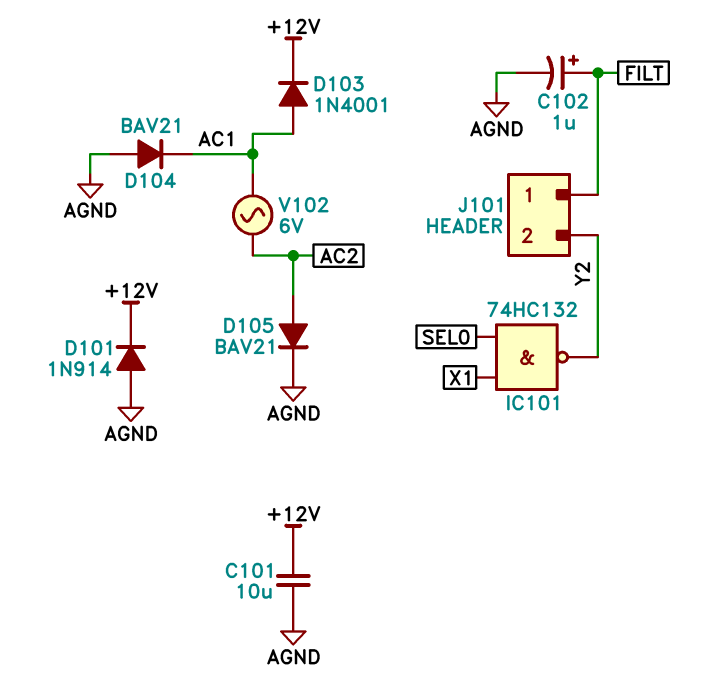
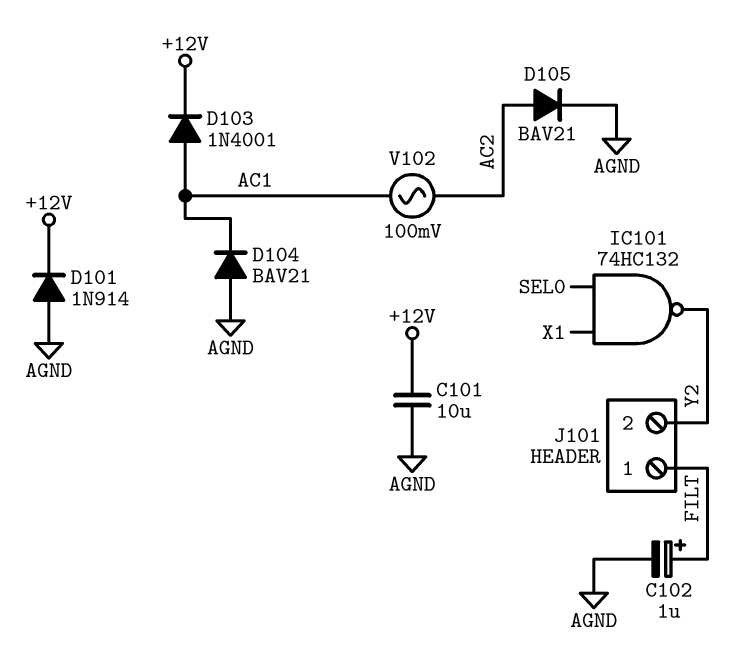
V102: AC 6V (AC1, AC2) -> AC 100mV (AC1, AC2)

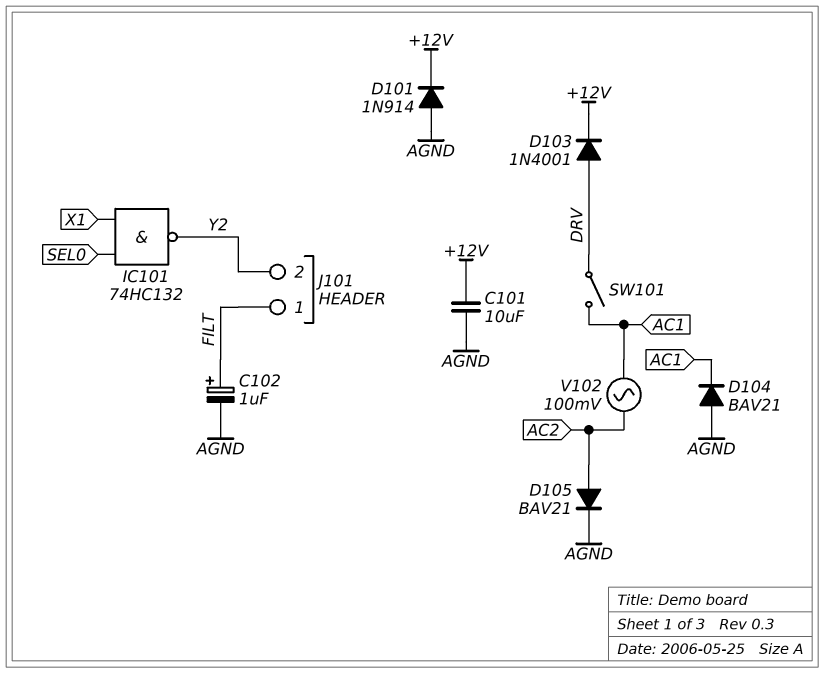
D103: diode 1N4001 (A AC1, K +12V) -> diode 1N4001 (A DRV, K +12V)
SW101: none -> switch (AC1, DRV)

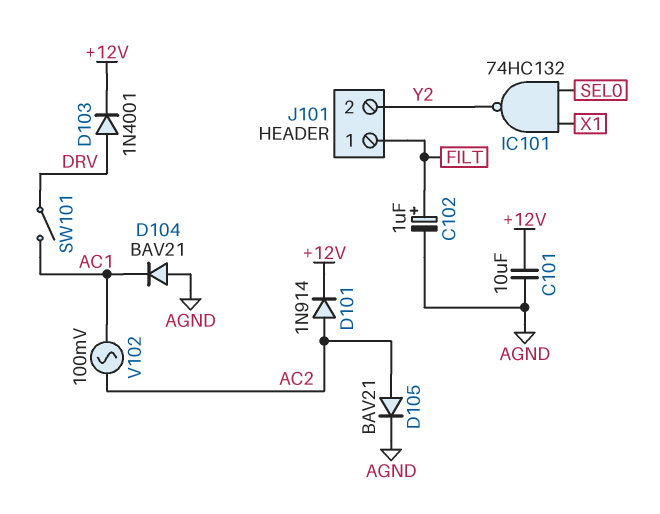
D101: diode 1N914 (A AGND, K +12V) -> diode 1N914 (A AC2, K +12V)

